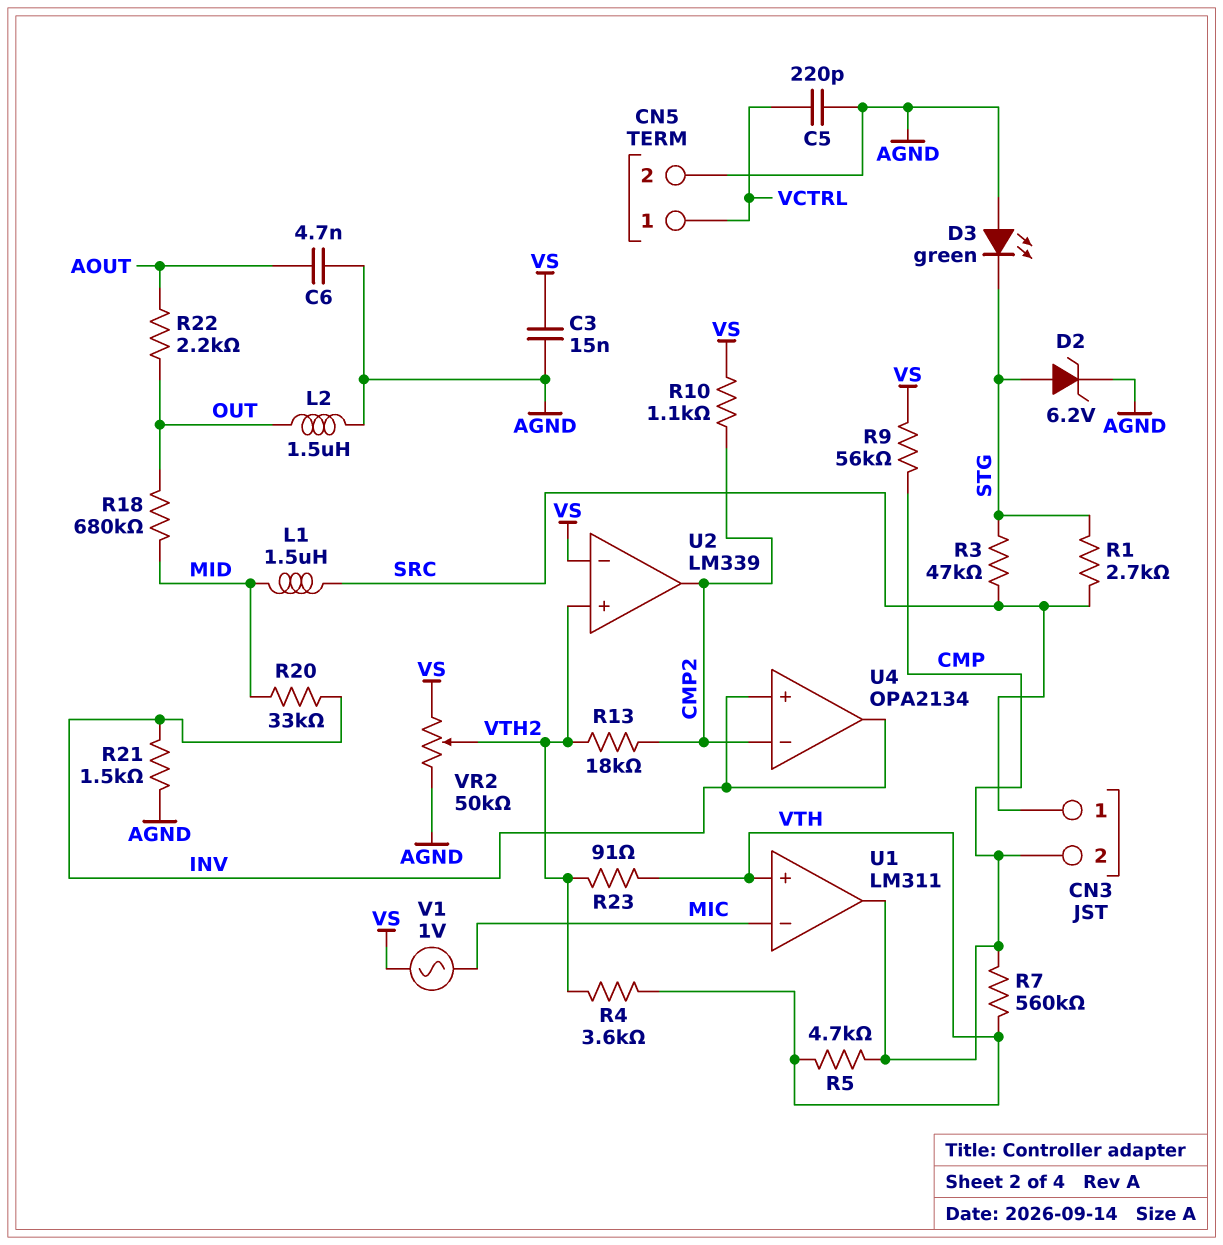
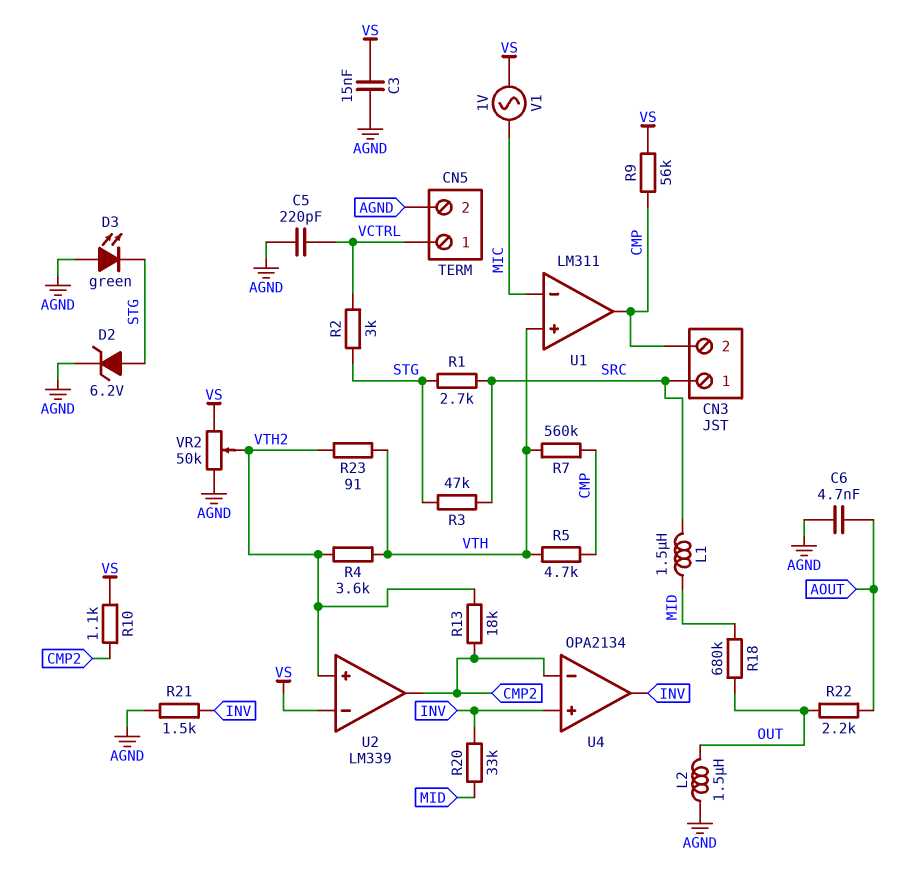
R2: none -> 3k (STG, VCTRL)

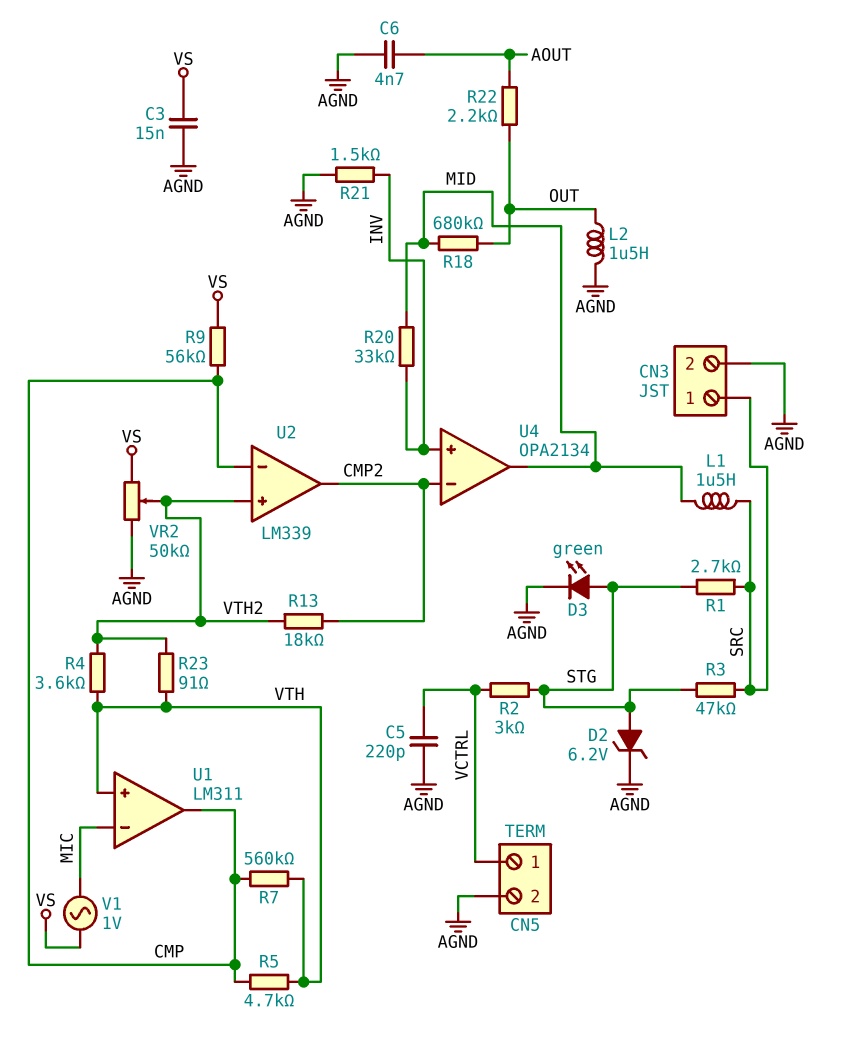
CN3 pin 2: CMP -> AGND
D3: LED green (A AGND, K STG) -> LED green (A STG, K AGND)
R10: 1.1k (CMP2, VS) -> none
U2 pin in-: VS -> CMP
U4 pin out: INV -> MID

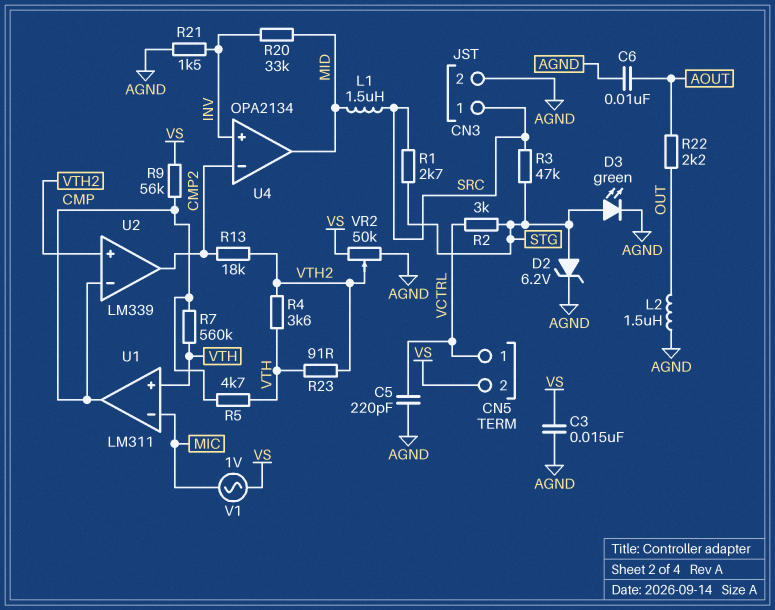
C6: 4.7nF (AGND, AOUT) -> 10nF (AGND, AOUT)
CN5 pin 2: AGND -> VS
R18: 680k (MID, OUT) -> none

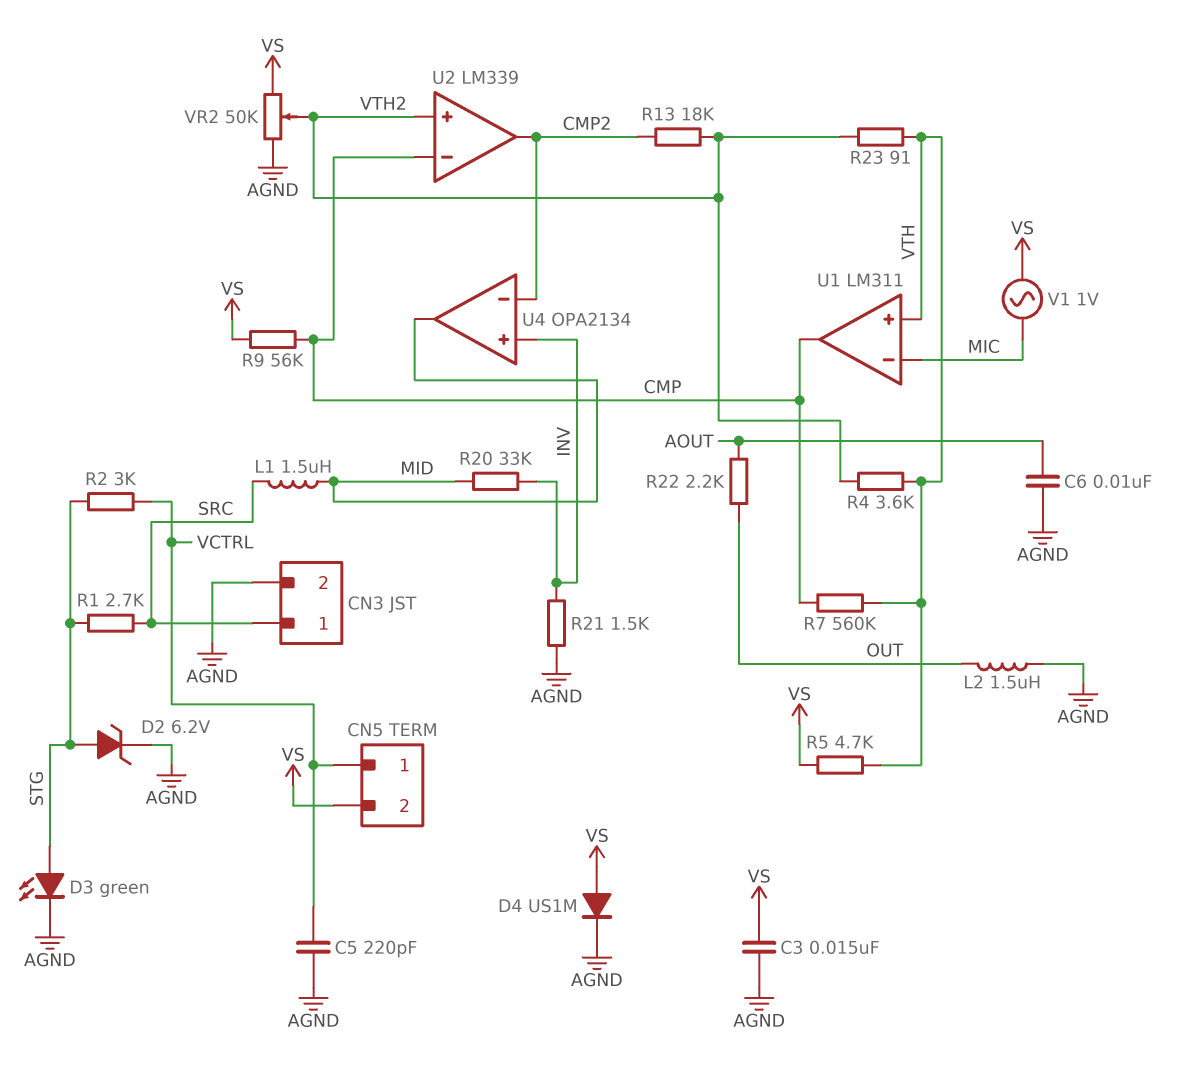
D4: none -> diode US1M (A VS, K AGND)
R3: 47k (SRC, STG) -> none
R5: 4.7k (CMP, VTH) -> 4.7k (VS, VTH)

